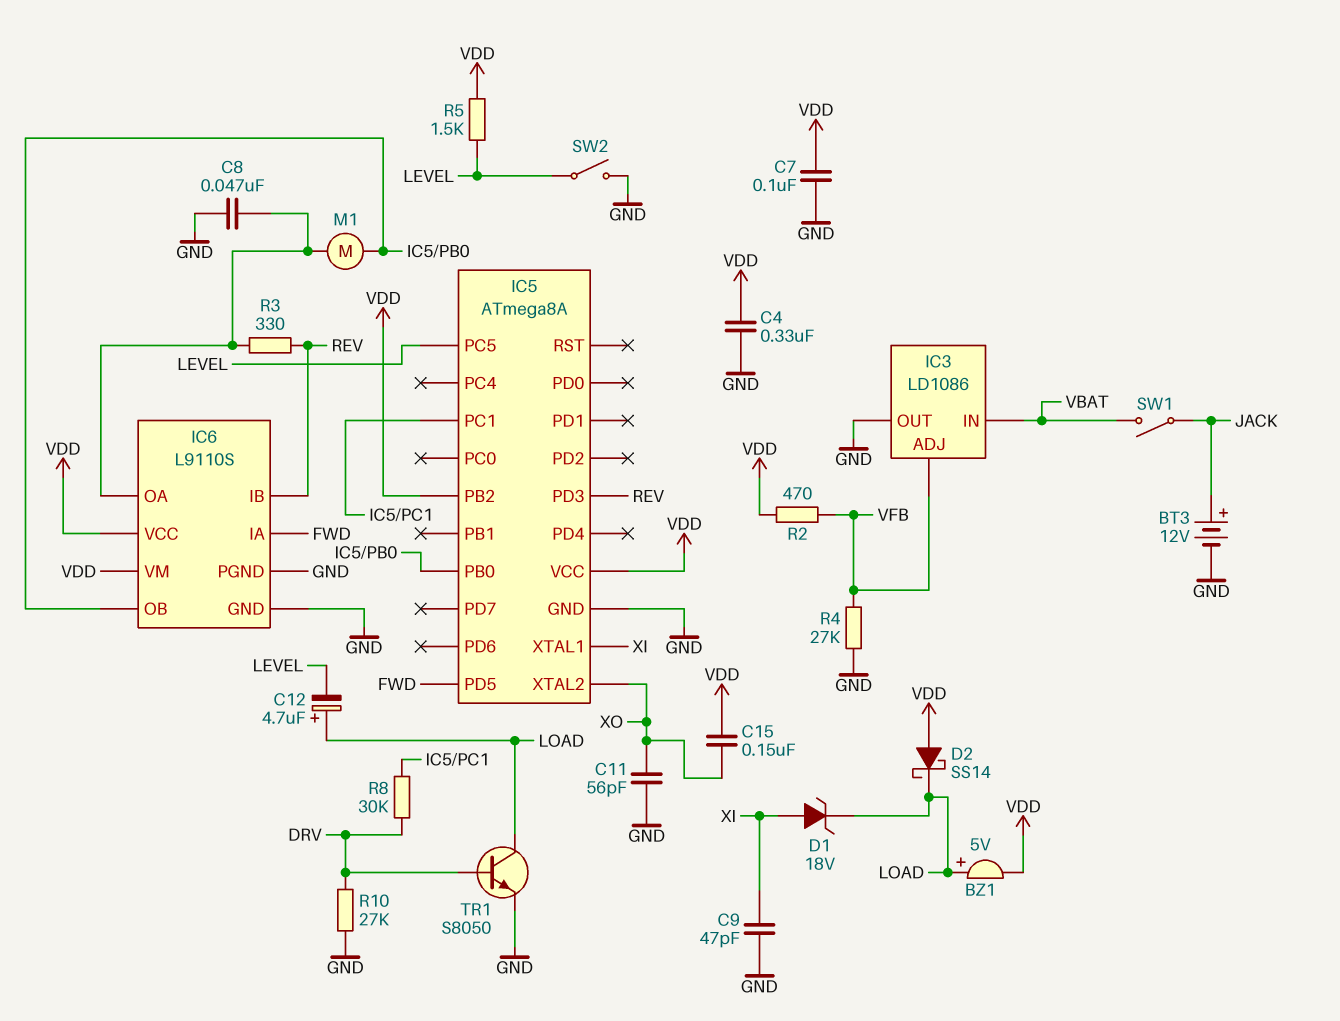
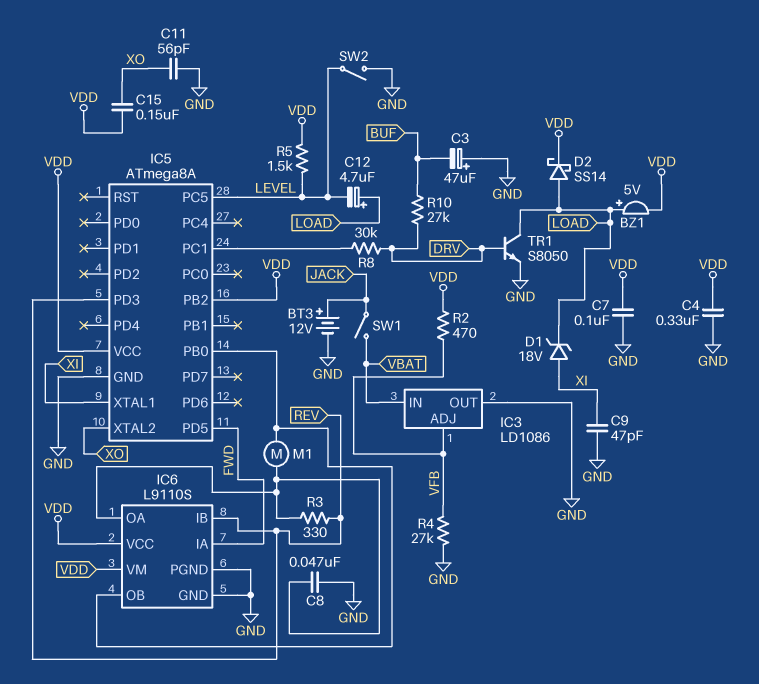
C3: none -> 47uF (plus GND, minus BUF)
D2: schottky SS14 (A VDD, K LOAD) -> schottky SS14 (A LOAD, K VDD)
R10: 27k (DRV, GND) -> 27k (BUF, DRV)

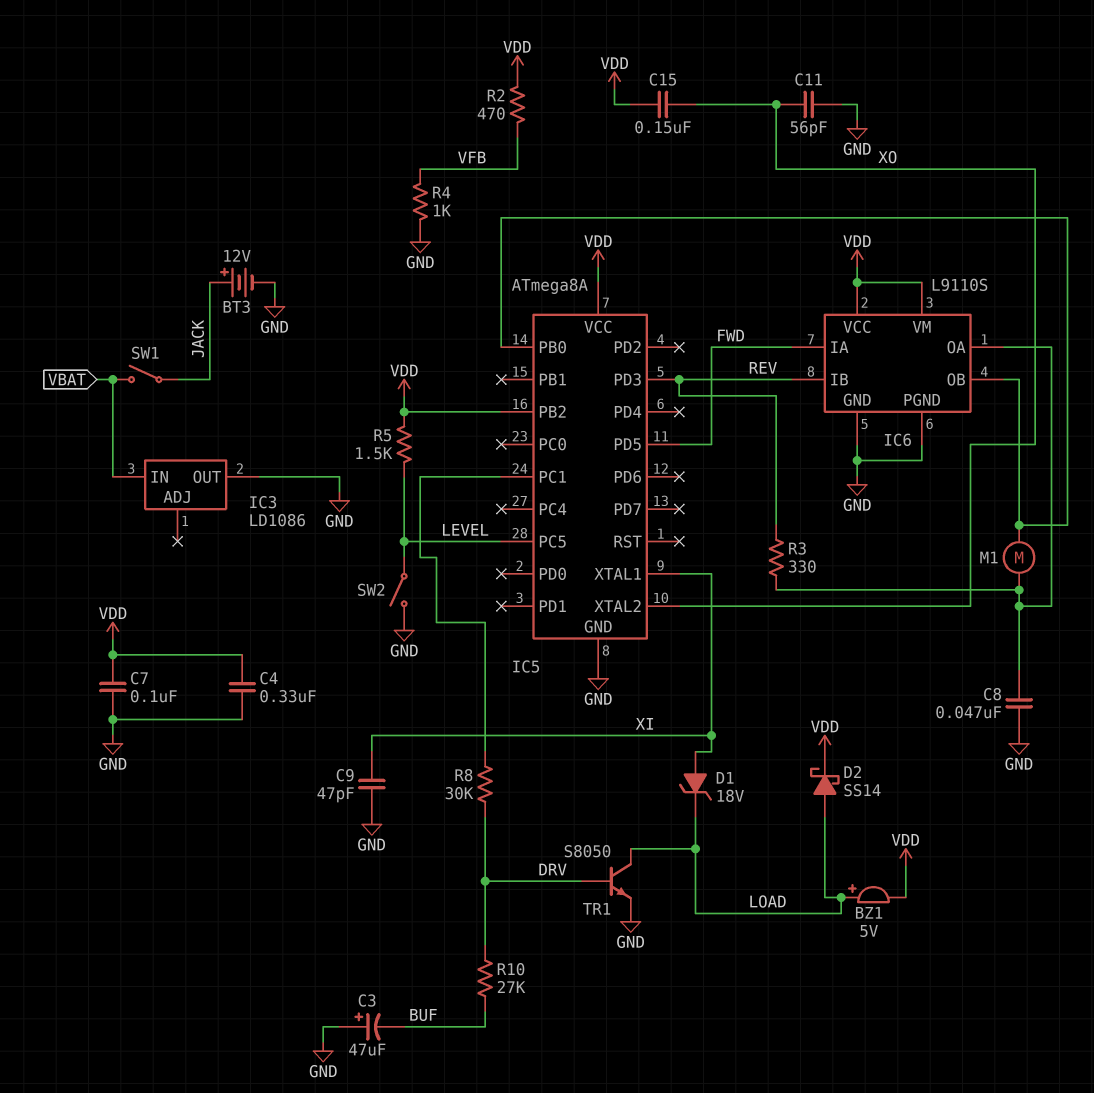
C12: 4.7uF (plus LOAD, minus LEVEL) -> none
IC3 pin ADJ: VFB -> none
R4: 27k (GND, VFB) -> 1k (GND, VFB)

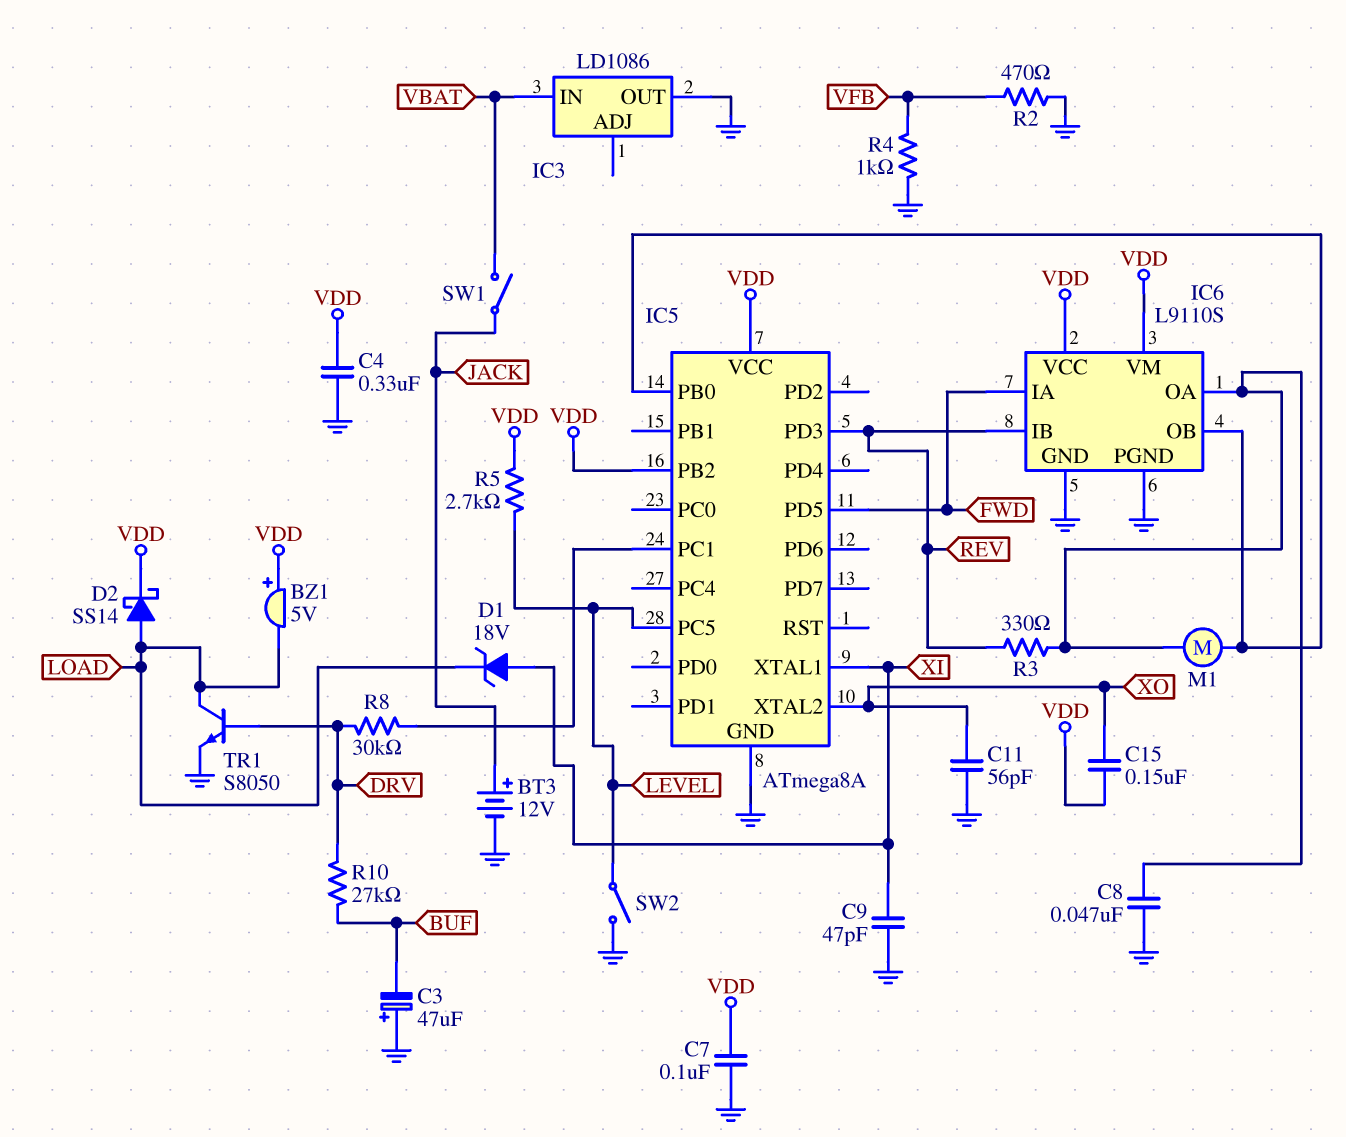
BZ1: buzzer 5V (plus LOAD, minus VDD) -> buzzer 5V (plus VDD, minus LOAD)
R2: 470 (VDD, VFB) -> 470 (GND, VFB)
R5: 1.5k (LEVEL, VDD) -> 2.7k (LEVEL, VDD)

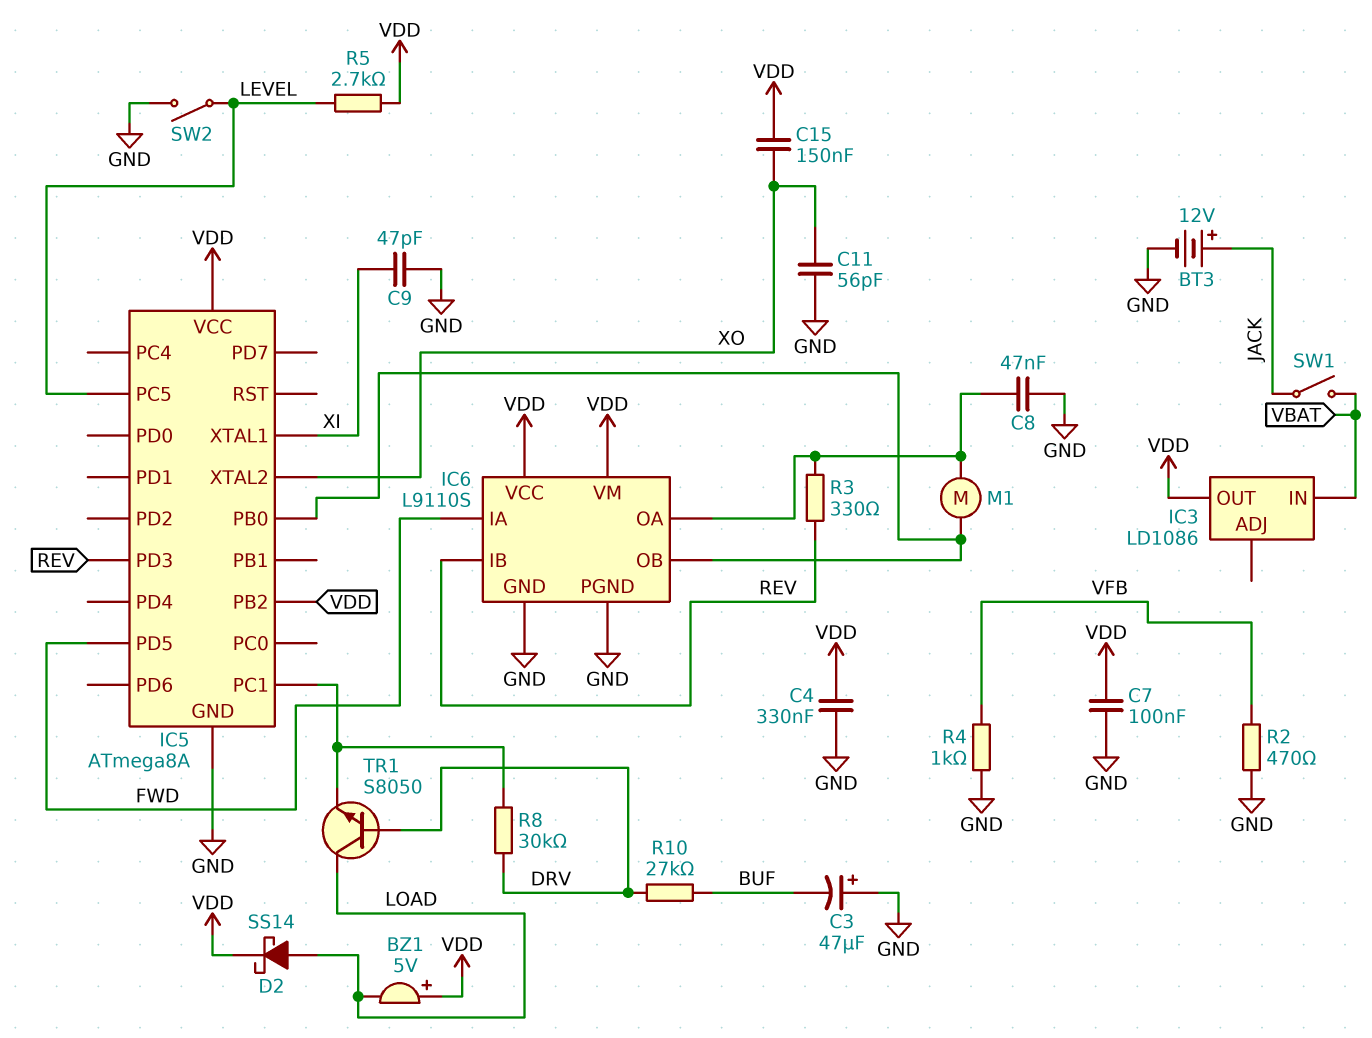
D1: zener 18V (A XI, K LOAD) -> none
IC3 pin OUT: GND -> VDD
TR1: NPN S8050 (B DRV, C LOAD, E GND) -> NPN S8050 (B DRV, C LOAD, E IC5/PC1)

